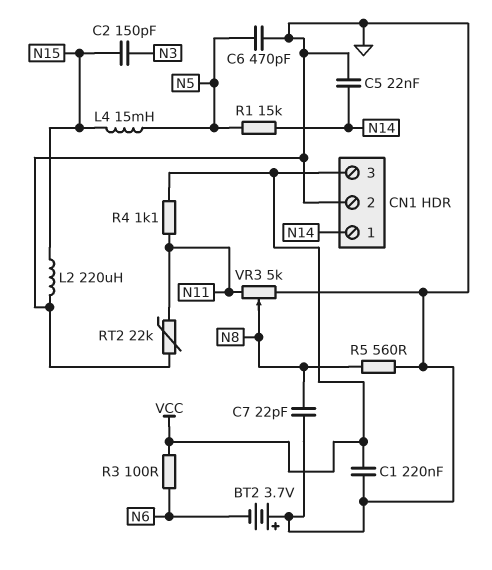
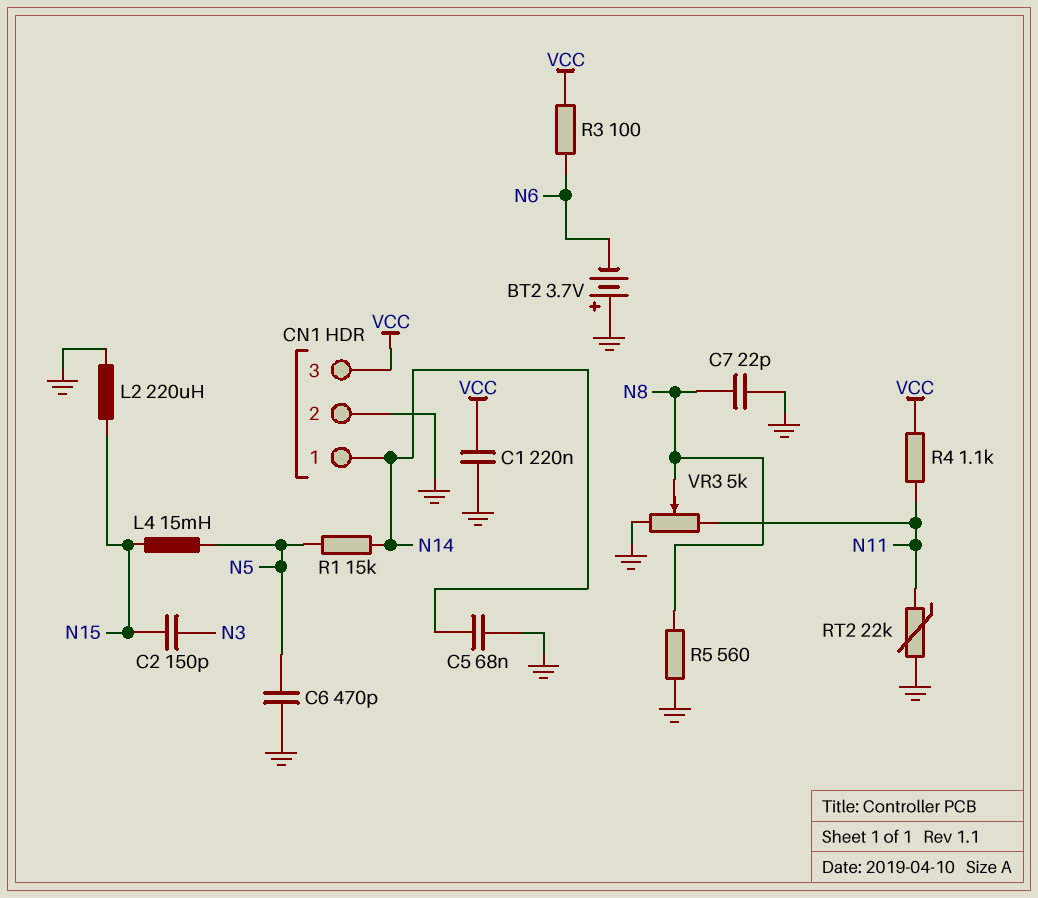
C5: 22nF (GND, N14) -> 68nF (GND, N14)

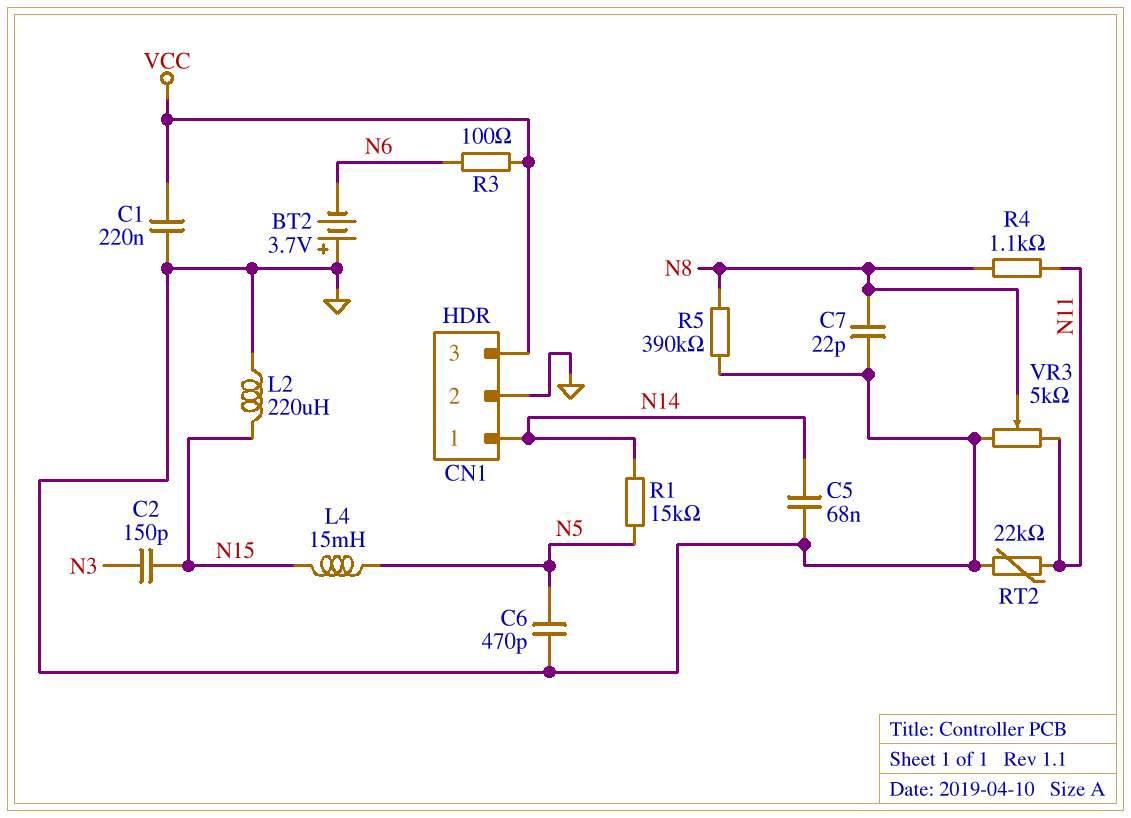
R4: 1.1k (N11, VCC) -> 1.1k (N8, N11)
R5: 560 (GND, N8) -> 390k (GND, N8)

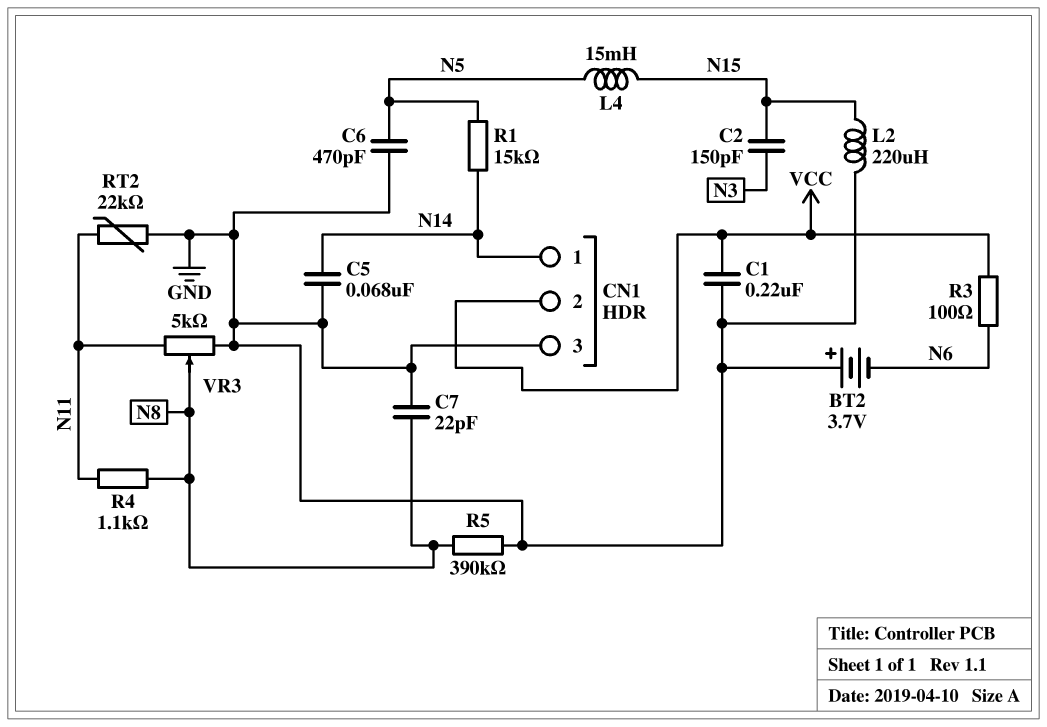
CN1 pin 2: GND -> VCC
CN1 pin 3: VCC -> GND

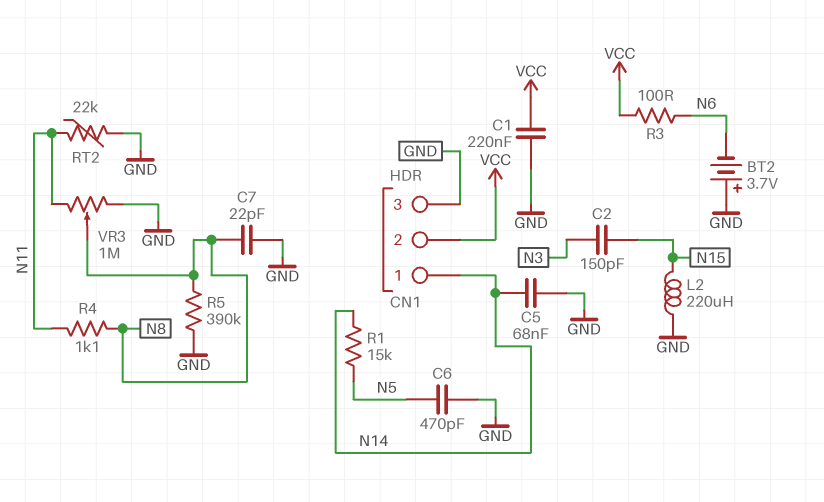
L4: 15mH (N5, N15) -> none
VR3: 5k (GND, N11, wiper N8) -> 1M (GND, N11, wiper N8)

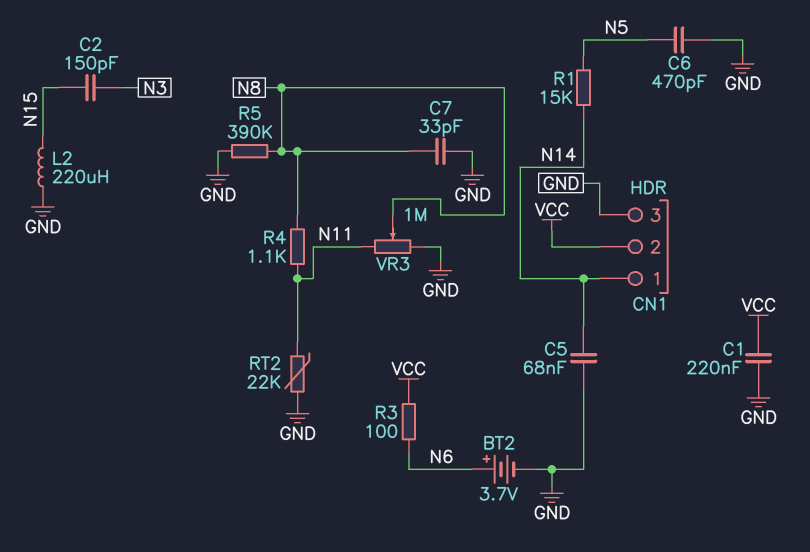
BT2: 3.7V (plus GND, minus N6) -> 3.7V (plus N6, minus GND)
C7: 22pF (GND, N8) -> 33pF (GND, N8)

